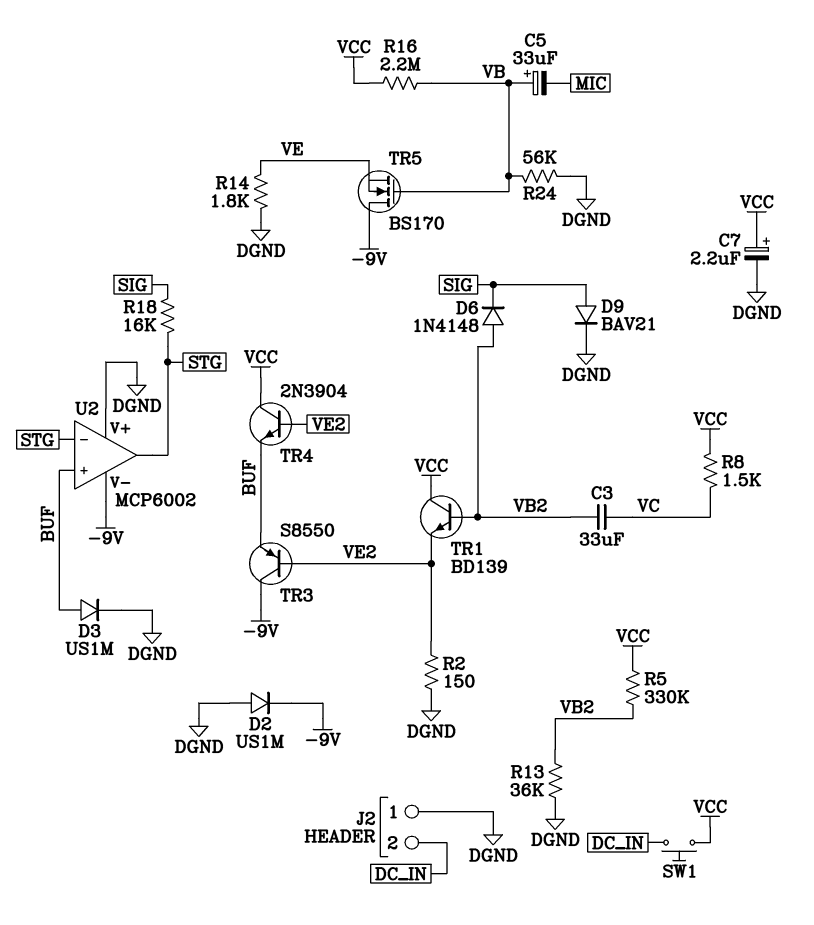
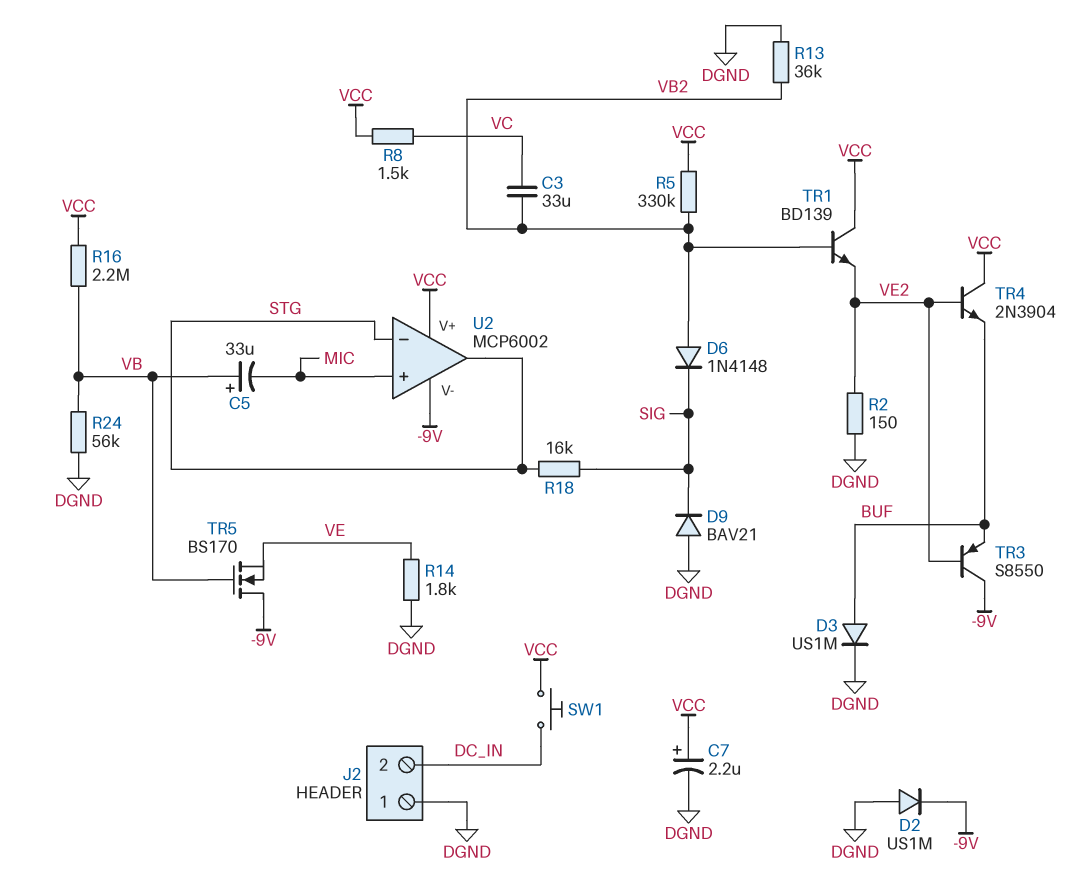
D9: diode BAV21 (A SIG, K DGND) -> diode BAV21 (A DGND, K SIG)
U2 pin V+: DGND -> VCC
U2 pin in+: BUF -> MIC

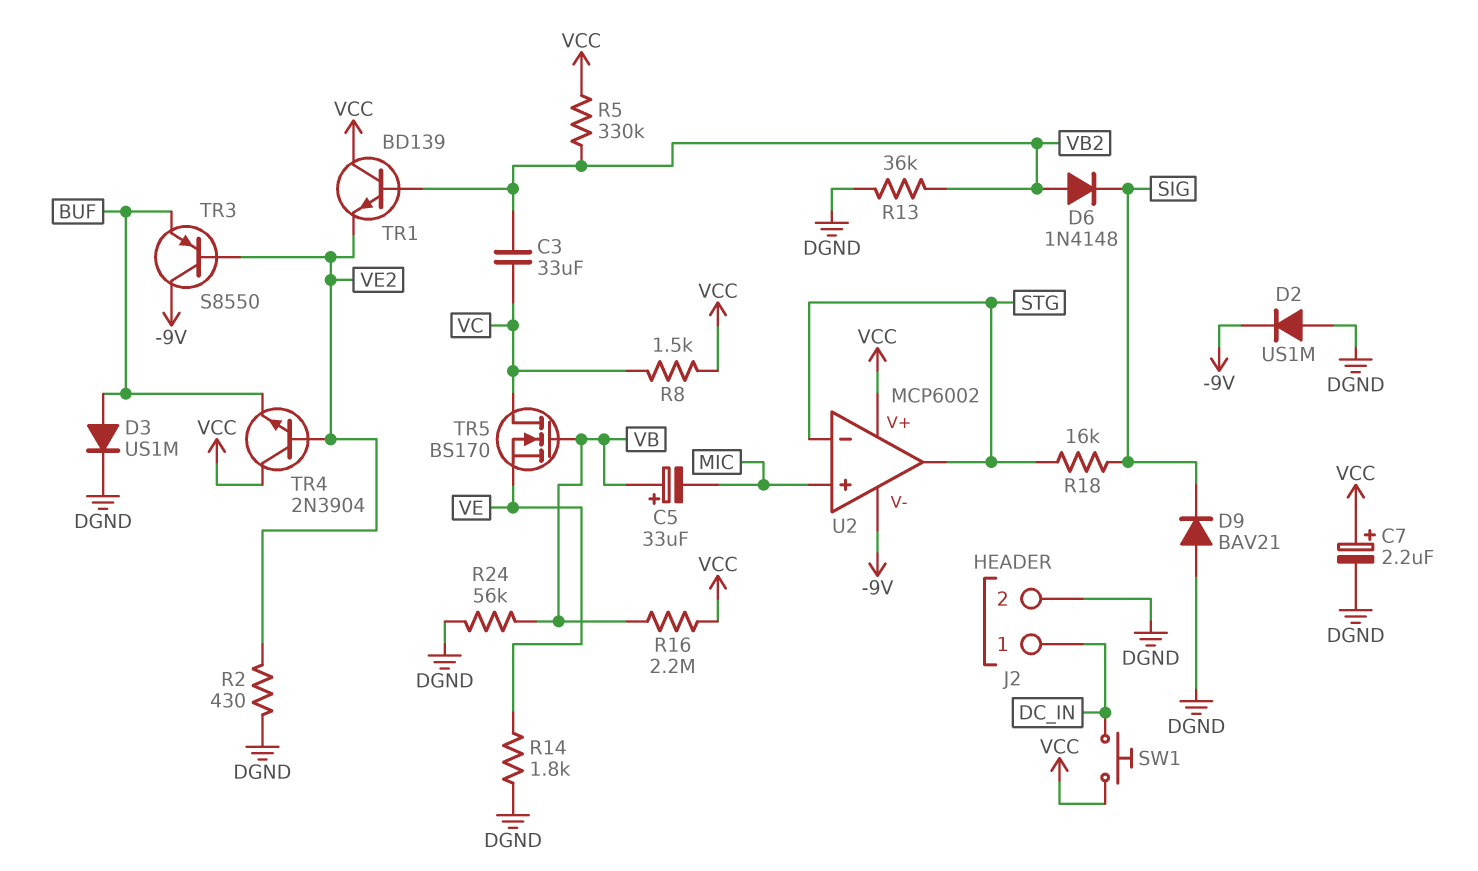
J2 pin 1: DGND -> DC_IN
J2 pin 2: DC_IN -> DGND
R2: 150 (DGND, VE2) -> 430 (DGND, VE2)
TR5: NMOS BS170 (G VB, D -9V, S VE) -> NMOS BS170 (G VB, D VC, S VE)

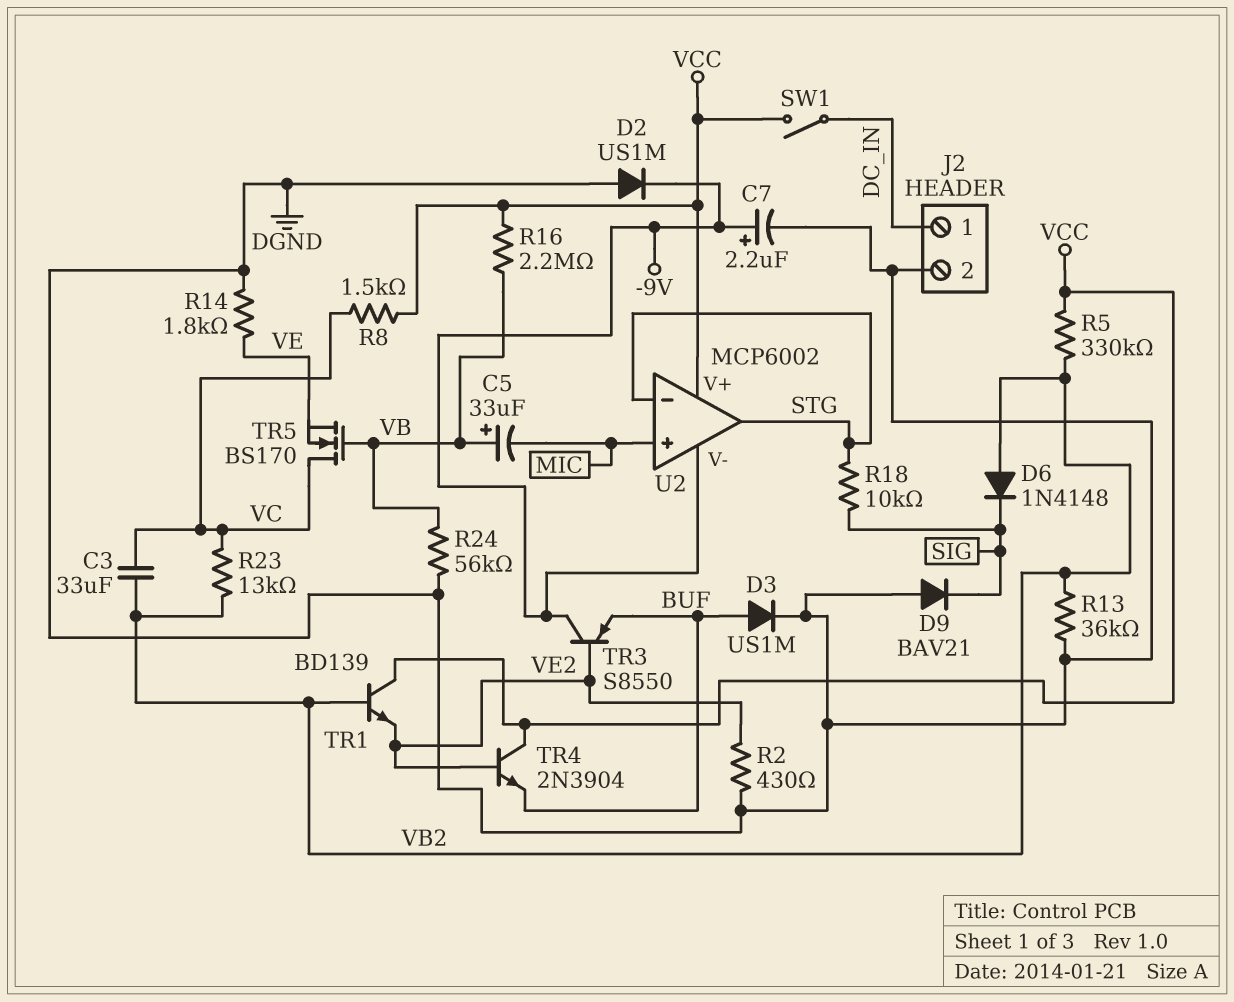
C7: 2.2uF (plus VCC, minus DGND) -> 2.2uF (plus -9V, minus DGND)
R18: 16k (SIG, STG) -> 10k (SIG, STG)
R23: none -> 13k (VB2, VC)
SW1: button (DC_IN, VCC) -> switch (DC_IN, VCC)

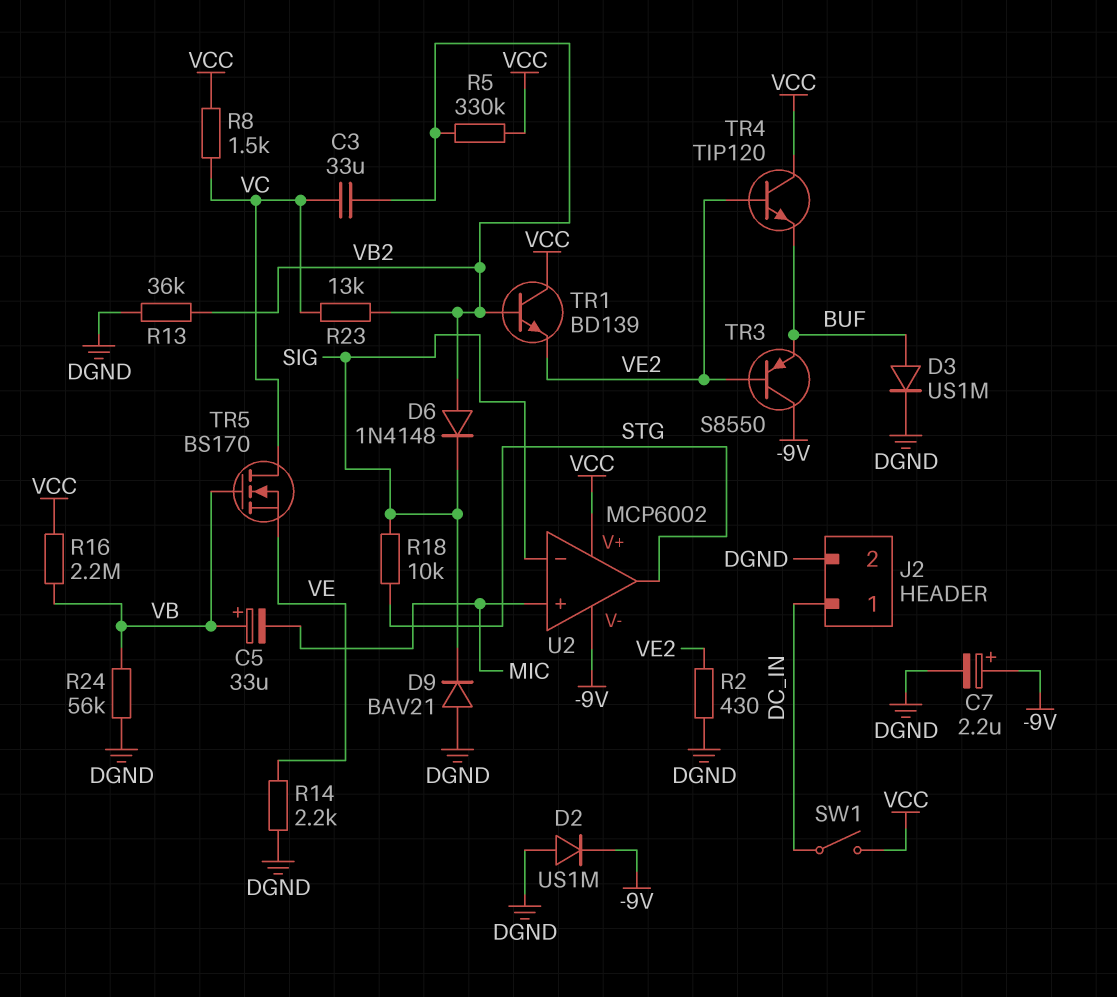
R14: 1.8k (DGND, VE) -> 2.2k (DGND, VE)
TR4: NPN 2N3904 (B VE2, C VCC, E BUF) -> NPN TIP120 (B VE2, C VCC, E BUF)
U2 pin in-: STG -> SIG

